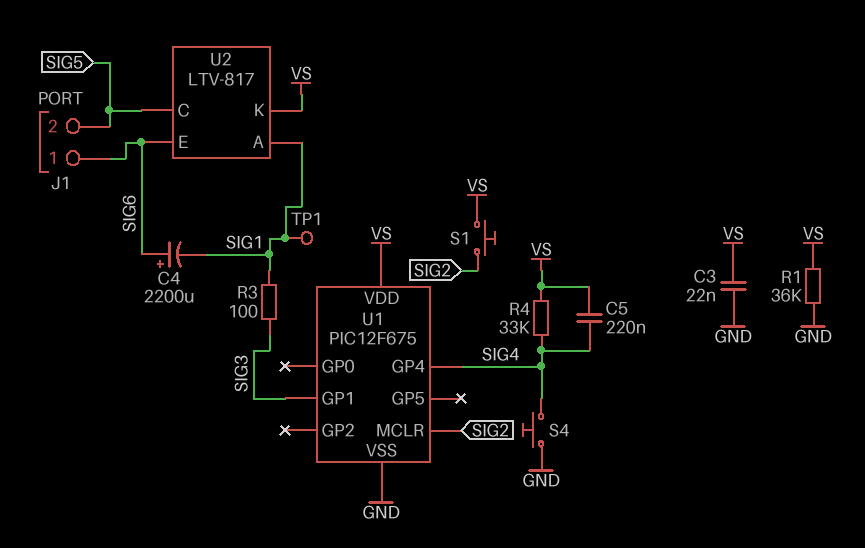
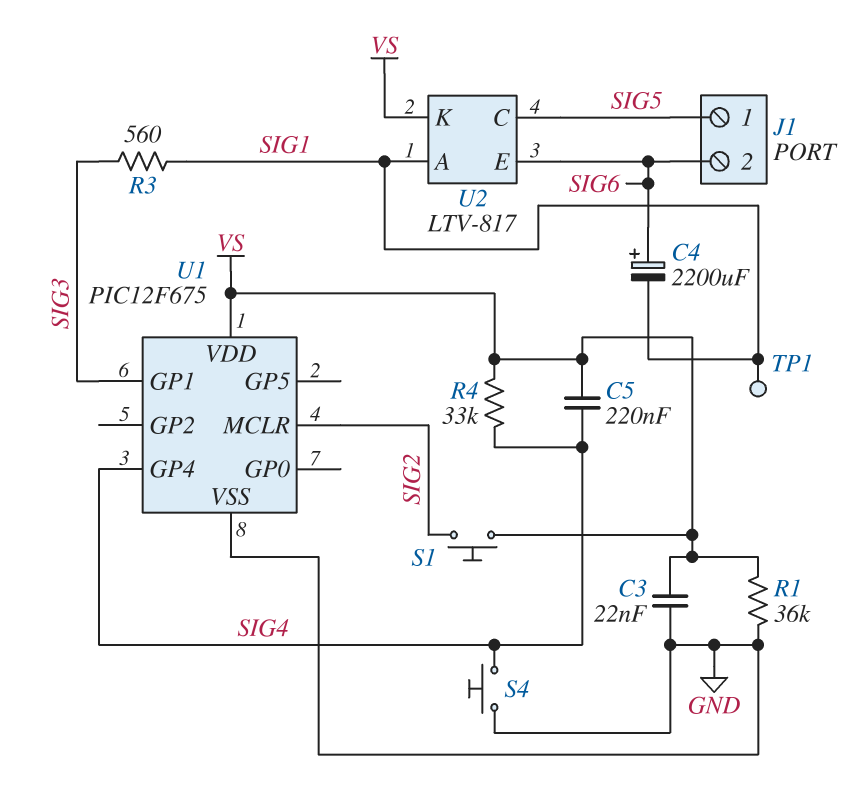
J1 pin 1: SIG6 -> SIG5
J1 pin 2: SIG5 -> SIG6
R3: 100 (SIG1, SIG3) -> 560 (SIG1, SIG3)

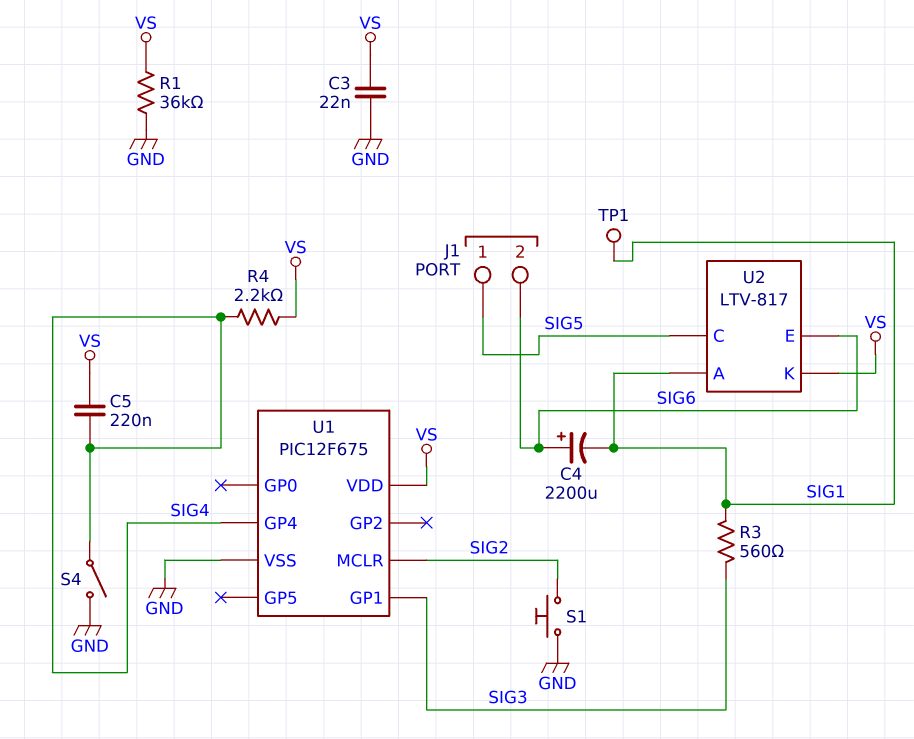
R4: 33k (SIG4, VS) -> 2.2k (SIG4, VS)
S1: button (SIG2, VS) -> button (GND, SIG2)
S4: button (GND, SIG4) -> switch (GND, SIG4)

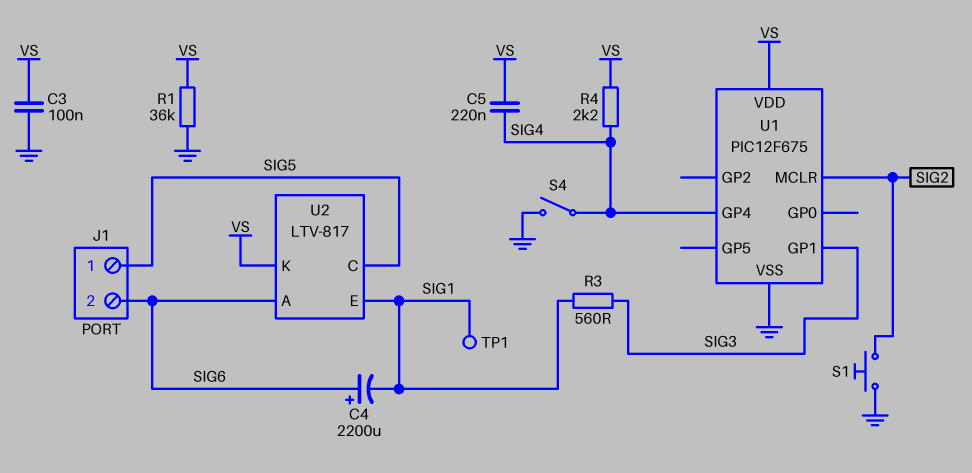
C3: 22nF (GND, VS) -> 100nF (GND, VS)
U2 pin A: SIG1 -> SIG6
U2 pin E: SIG6 -> SIG1

